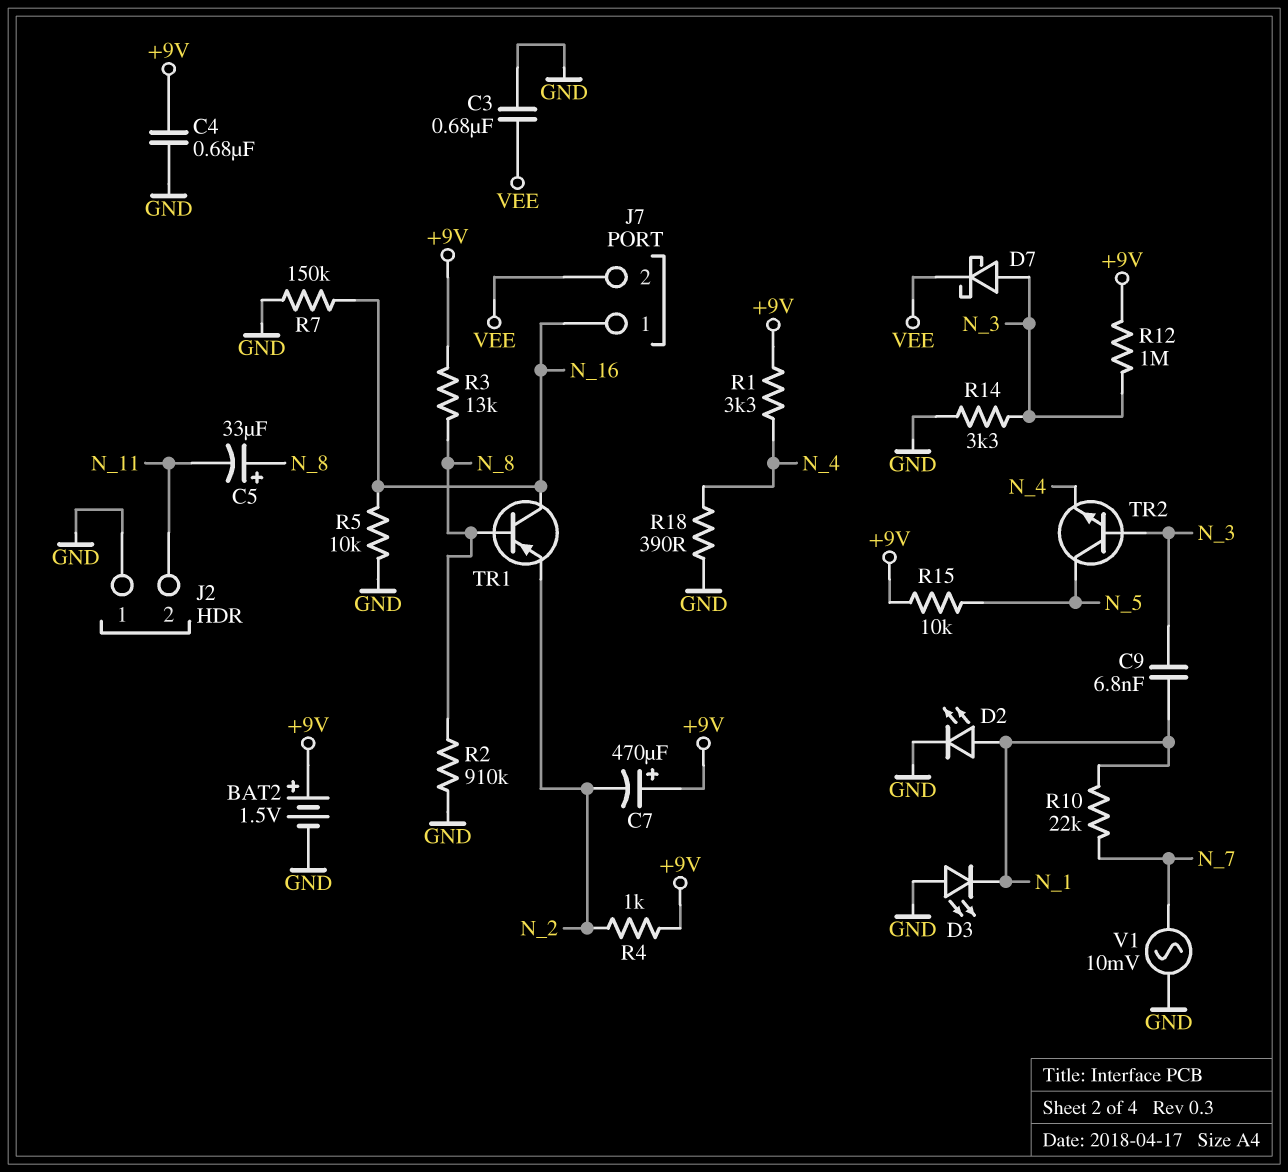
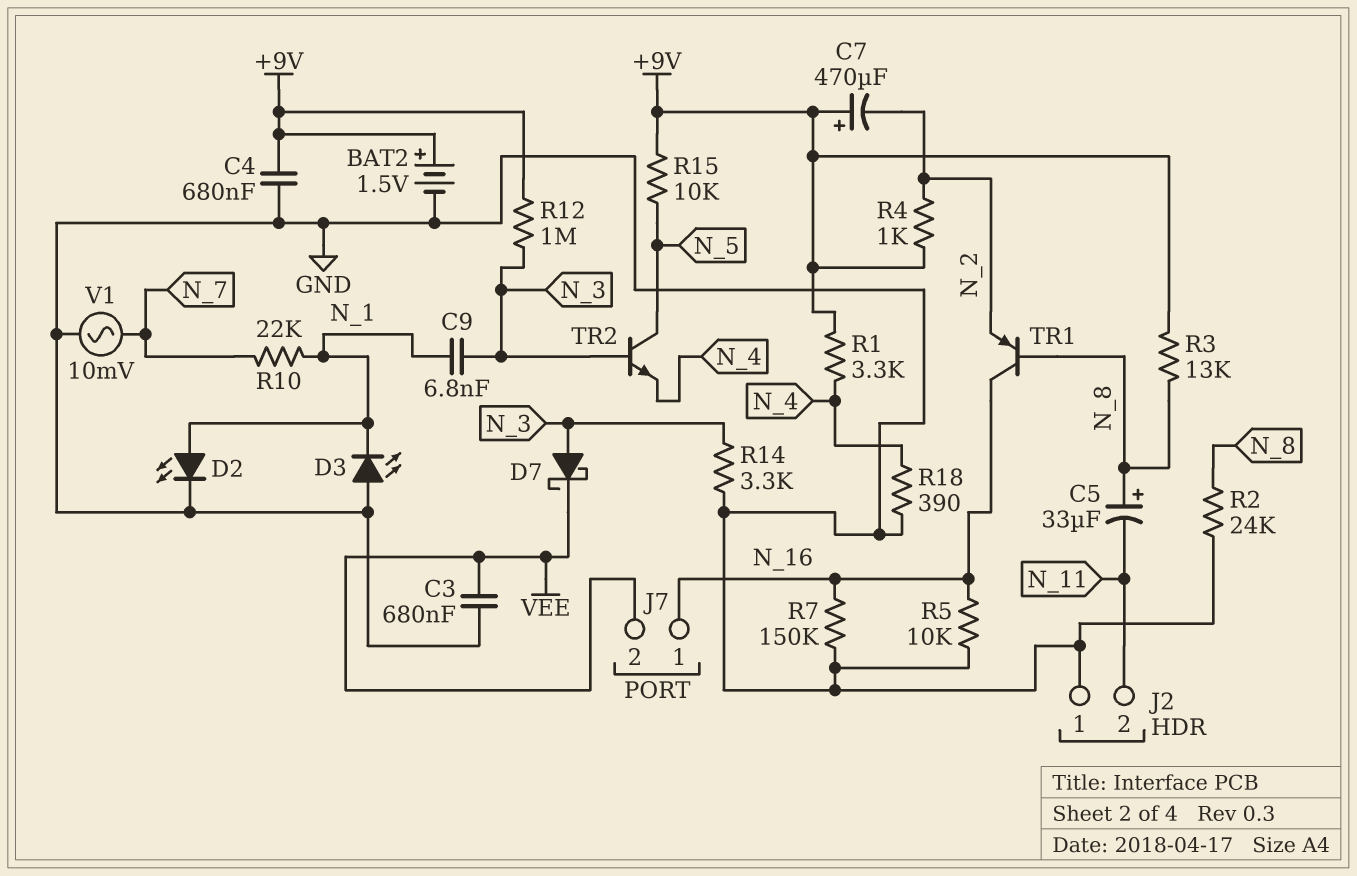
R2: 910k (GND, N_8) -> 24k (GND, N_8)

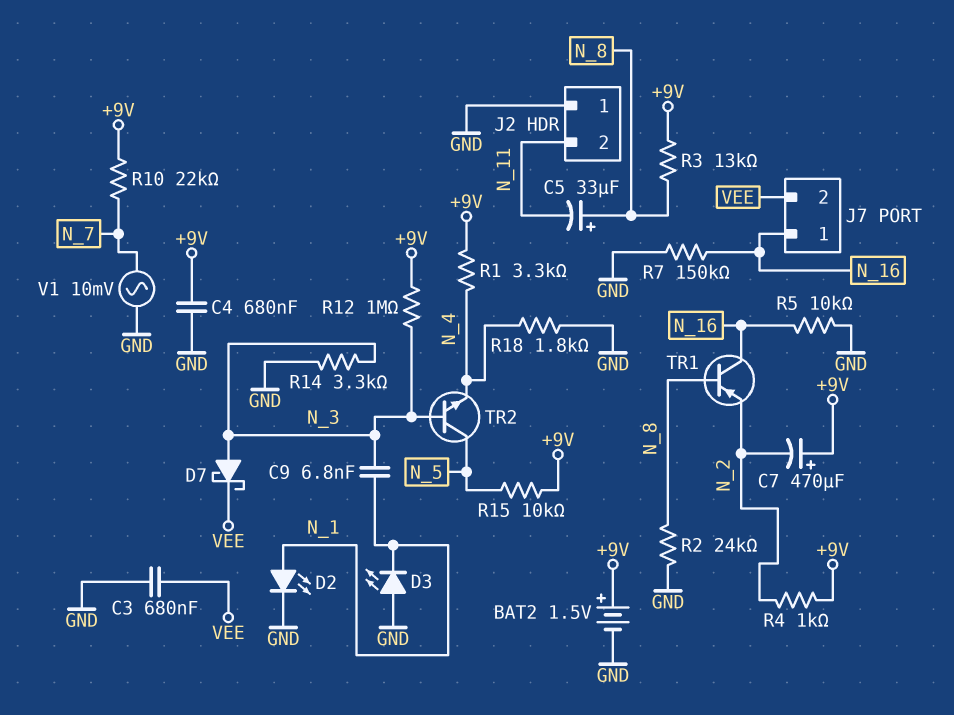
R10: 22k (N_1, N_7) -> 22k (+9V, N_7)
R18: 390 (GND, N_4) -> 1.8k (GND, N_4)

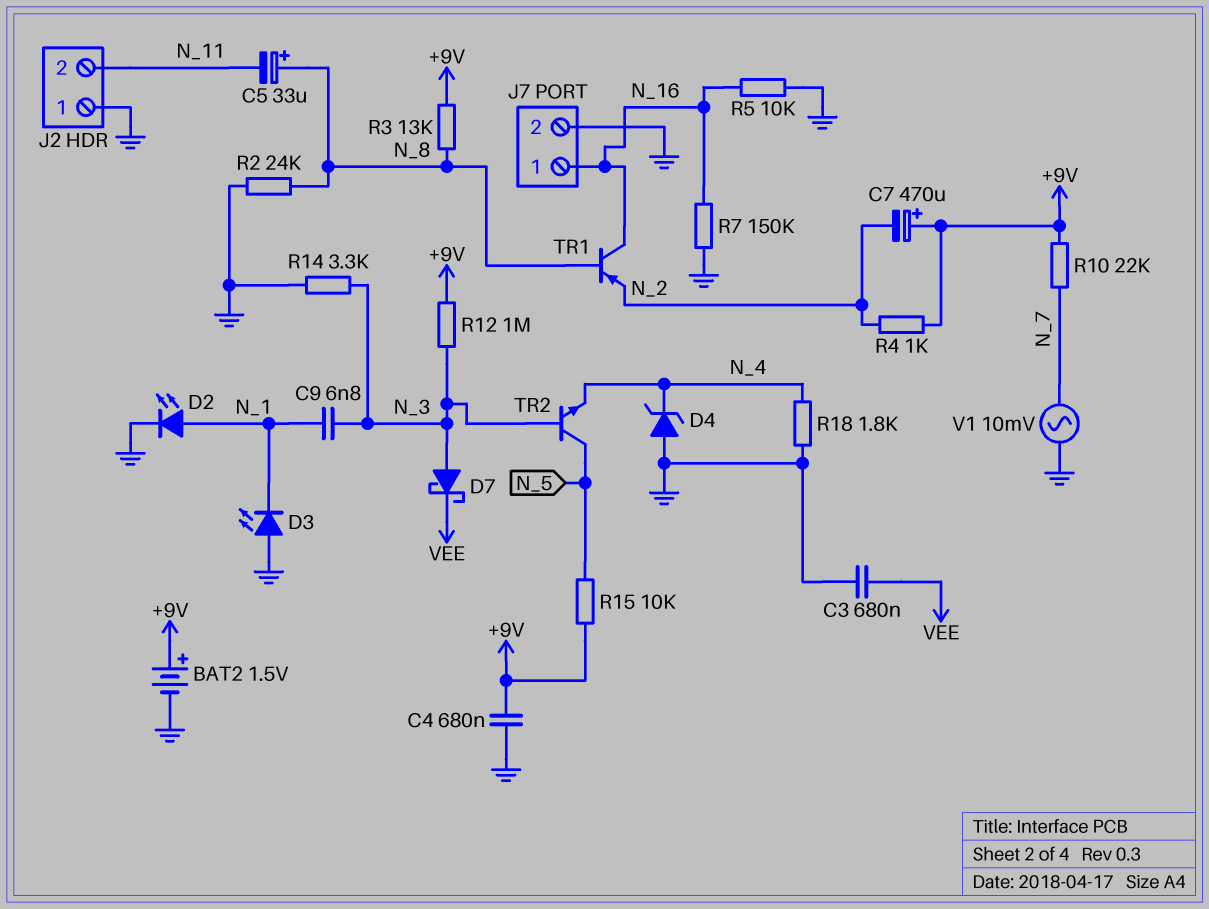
D4: none -> zener (A GND, K N_4)
J7 pin 2: VEE -> GND
R1: 3.3k (+9V, N_4) -> none

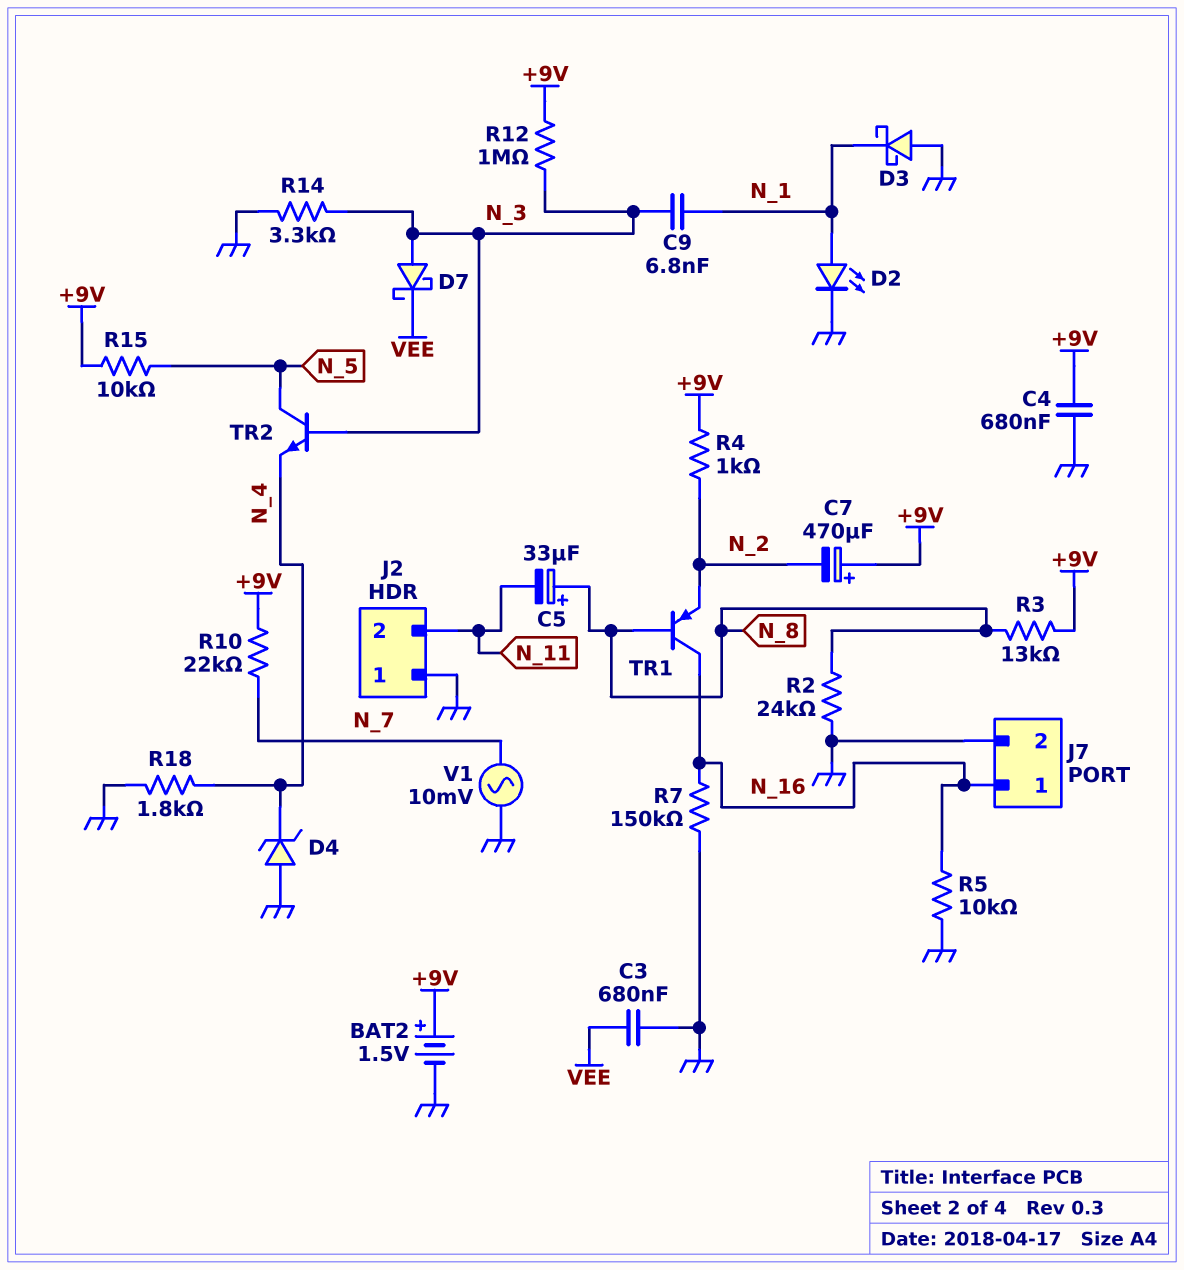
D3: LED (A GND, K N_1) -> schottky (A GND, K N_1)

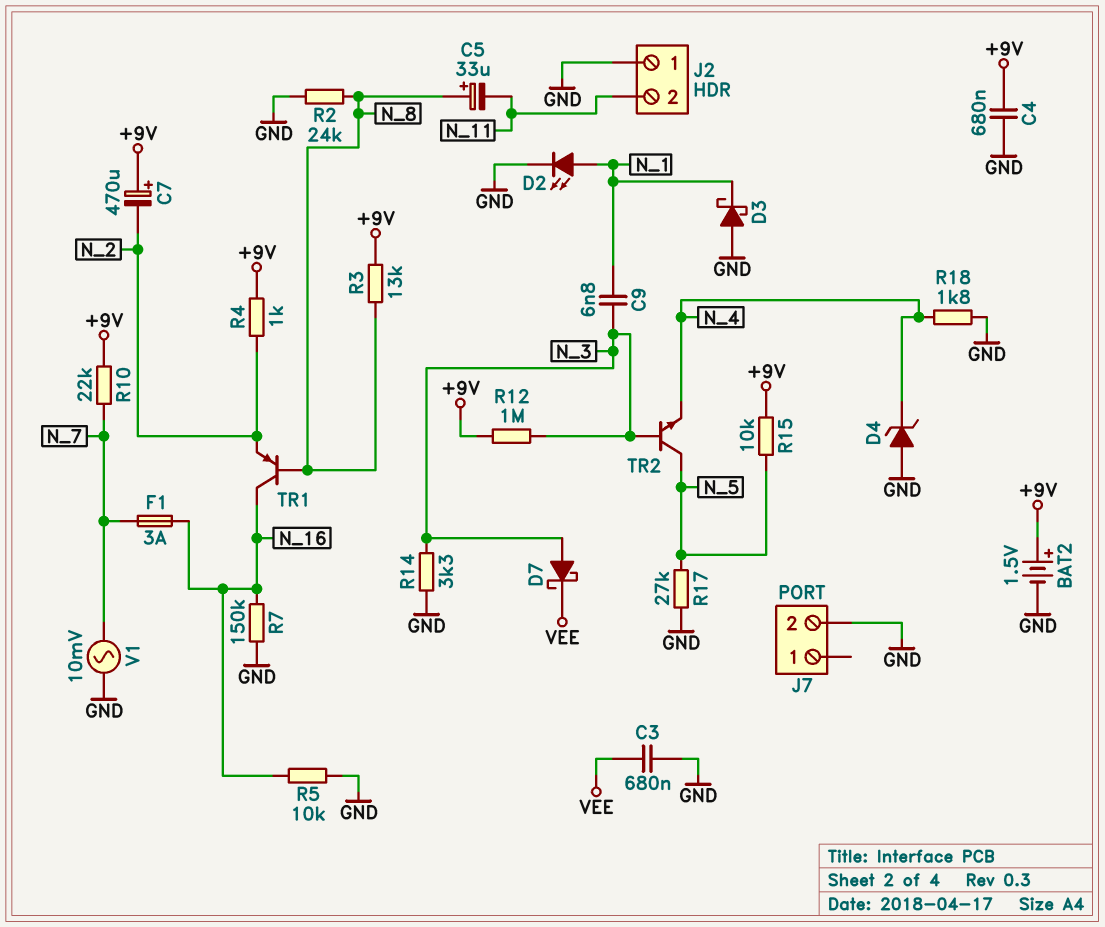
F1: none -> 3A (N_7, N_16)
J7 pin 1: N_16 -> none
R17: none -> 27k (GND, N_5)

